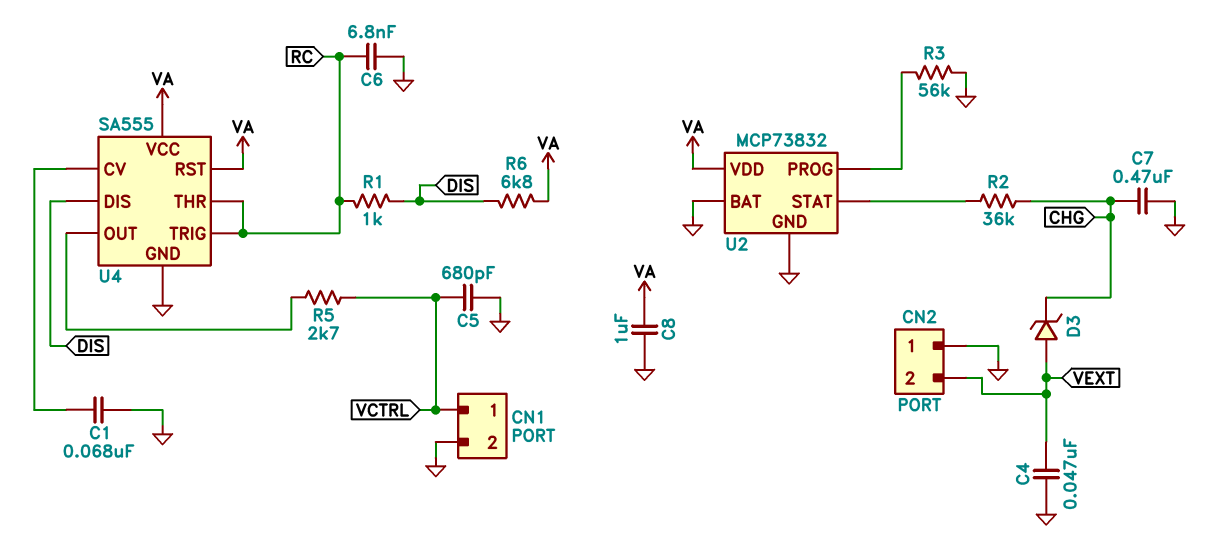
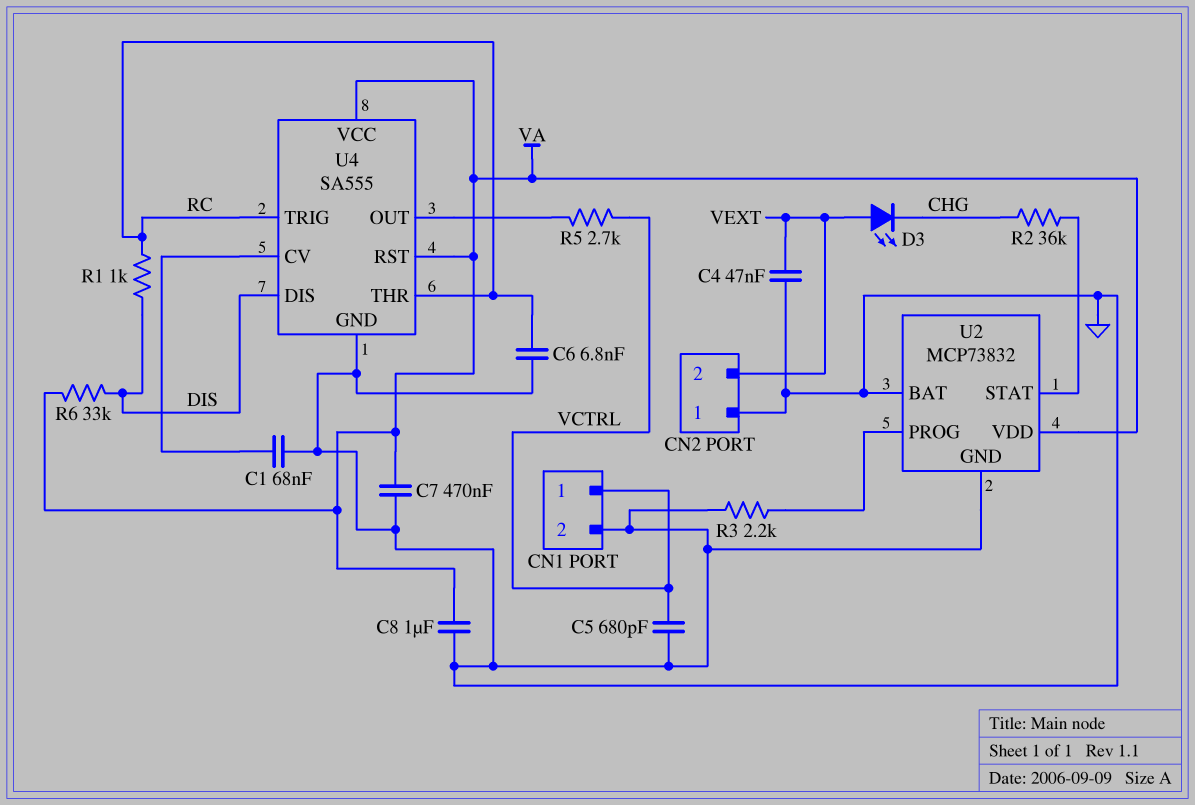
C7: 470nF (CHG, GND) -> 470nF (GND, VA)
D3: zener (A VEXT, K CHG) -> LED (A VEXT, K CHG)
R3: 56k (GND, U2/PROG) -> 2.2k (GND, U2/PROG)
R6: 6.8k (DIS, VA) -> 33k (DIS, VA)

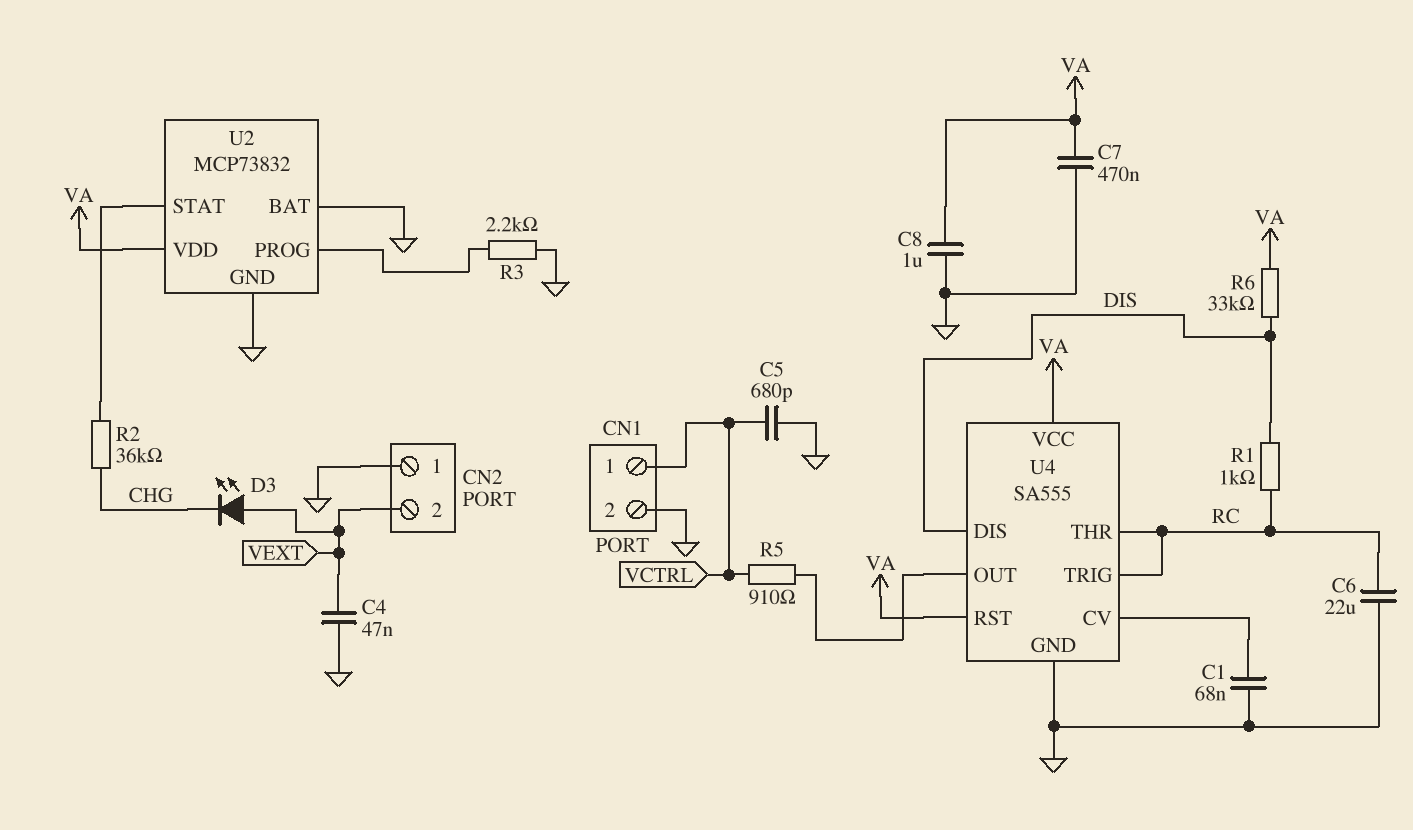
C6: 6.8nF (GND, RC) -> 22uF (GND, RC)
R5: 2.7k (U4/OUT, VCTRL) -> 910 (U4/OUT, VCTRL)

